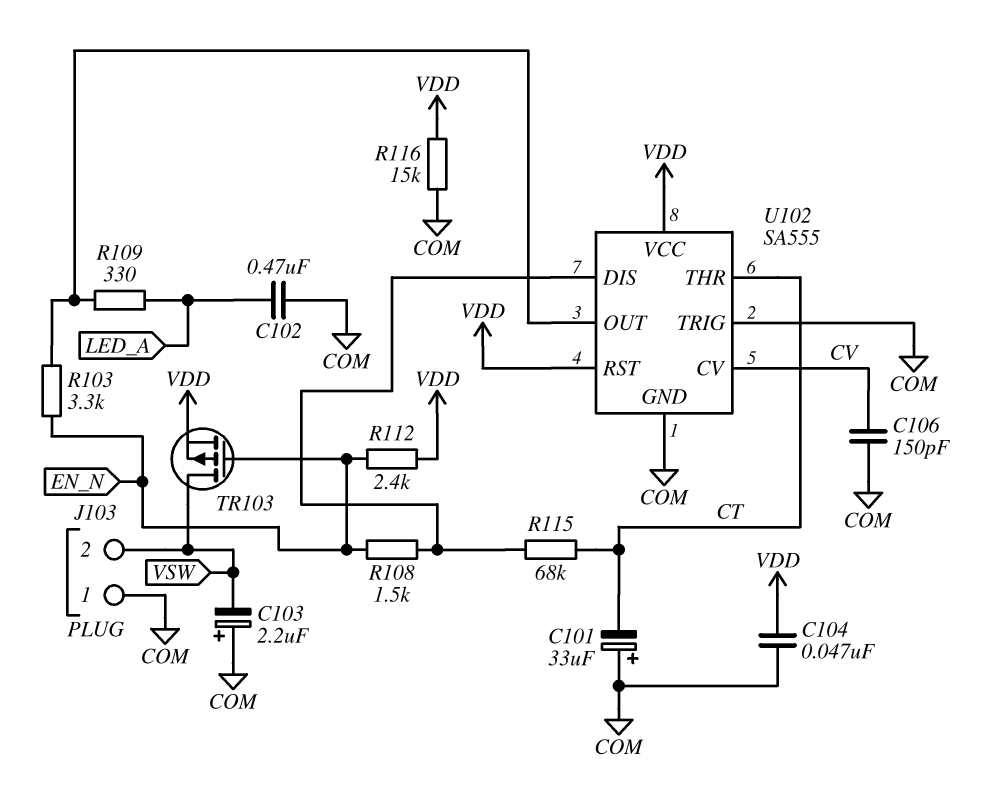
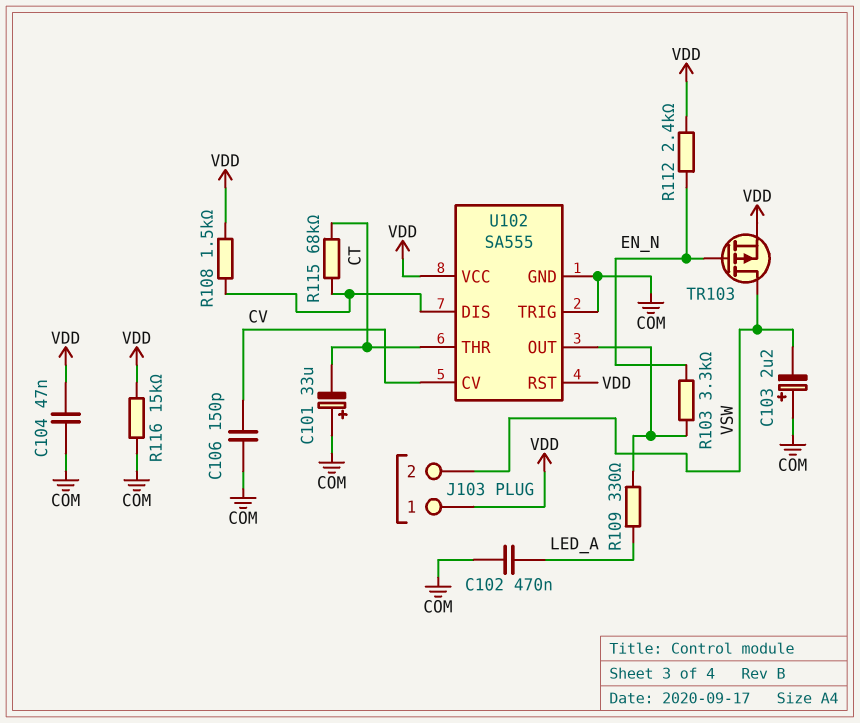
J103 pin 1: COM -> VDD
R108: 1.5k (EN_N, U102/DIS) -> 1.5k (U102/DIS, VDD)

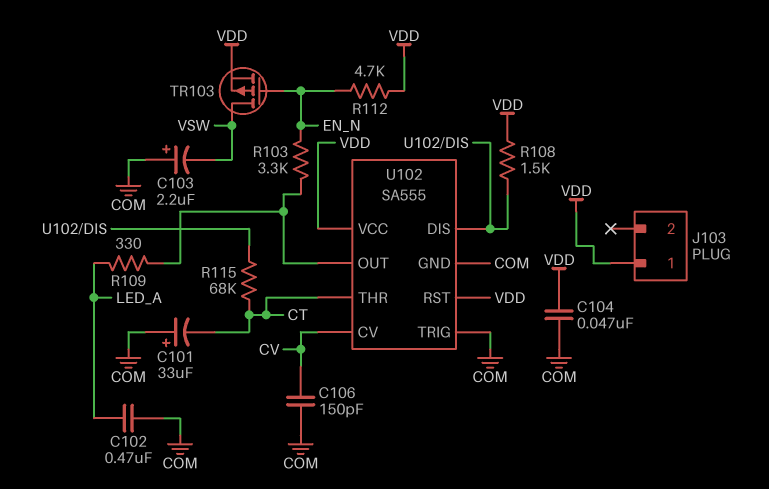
J103 pin 2: VSW -> none
R112: 2.4k (EN_N, VDD) -> 4.7k (EN_N, VDD)
R116: 15k (COM, VDD) -> none

